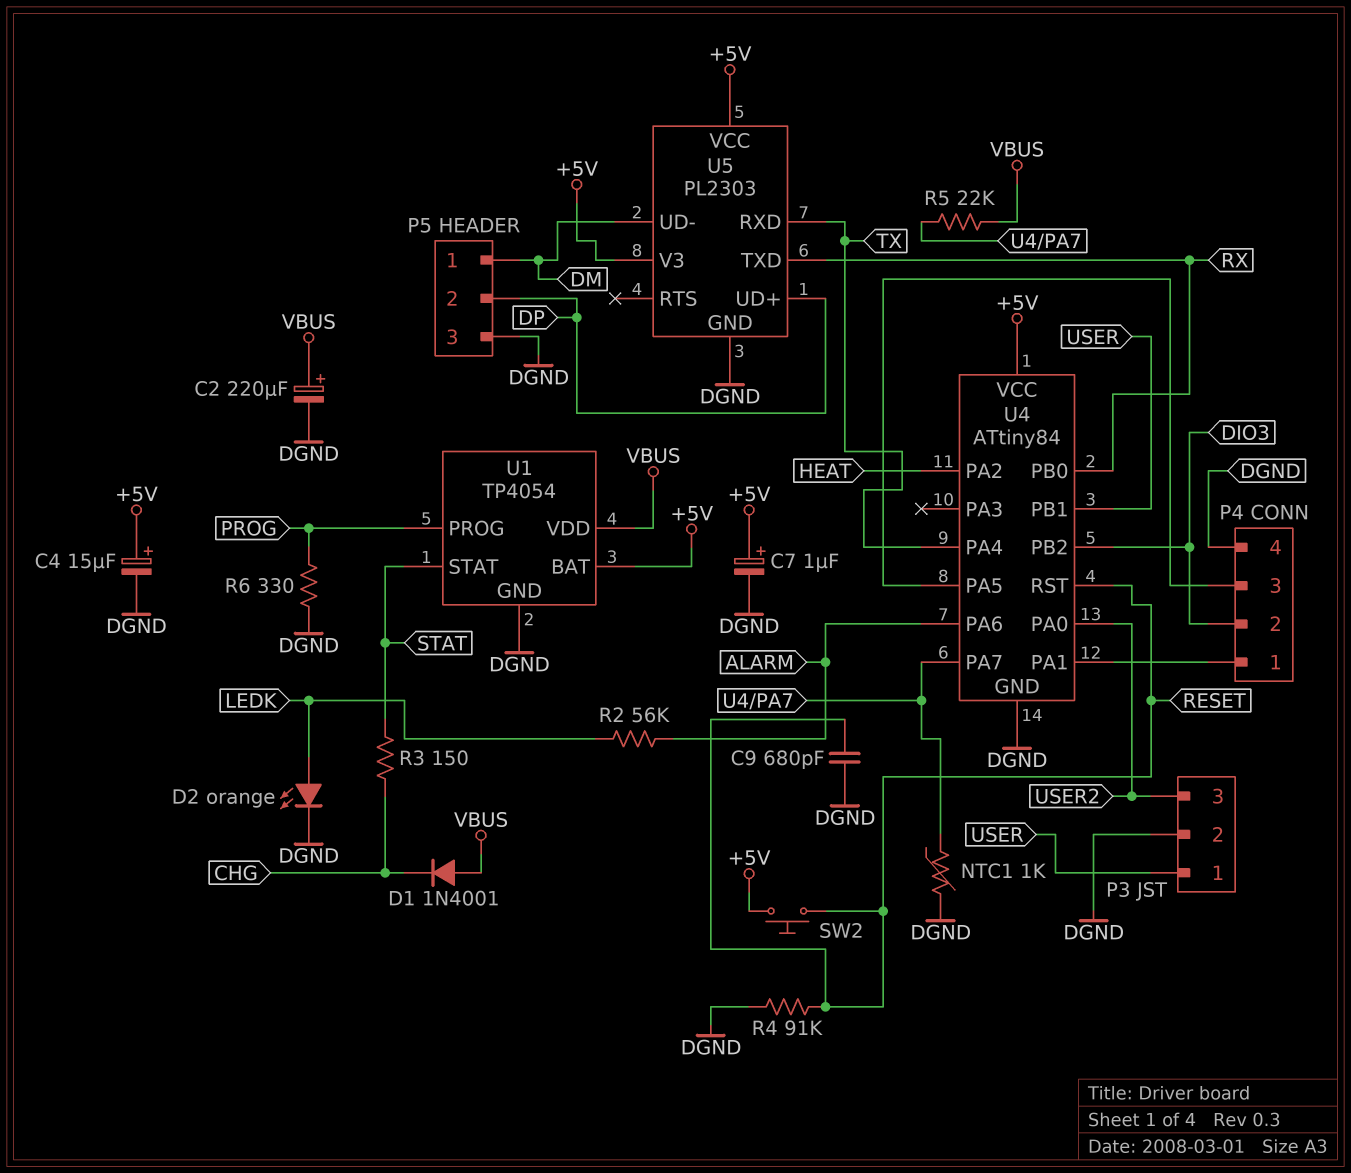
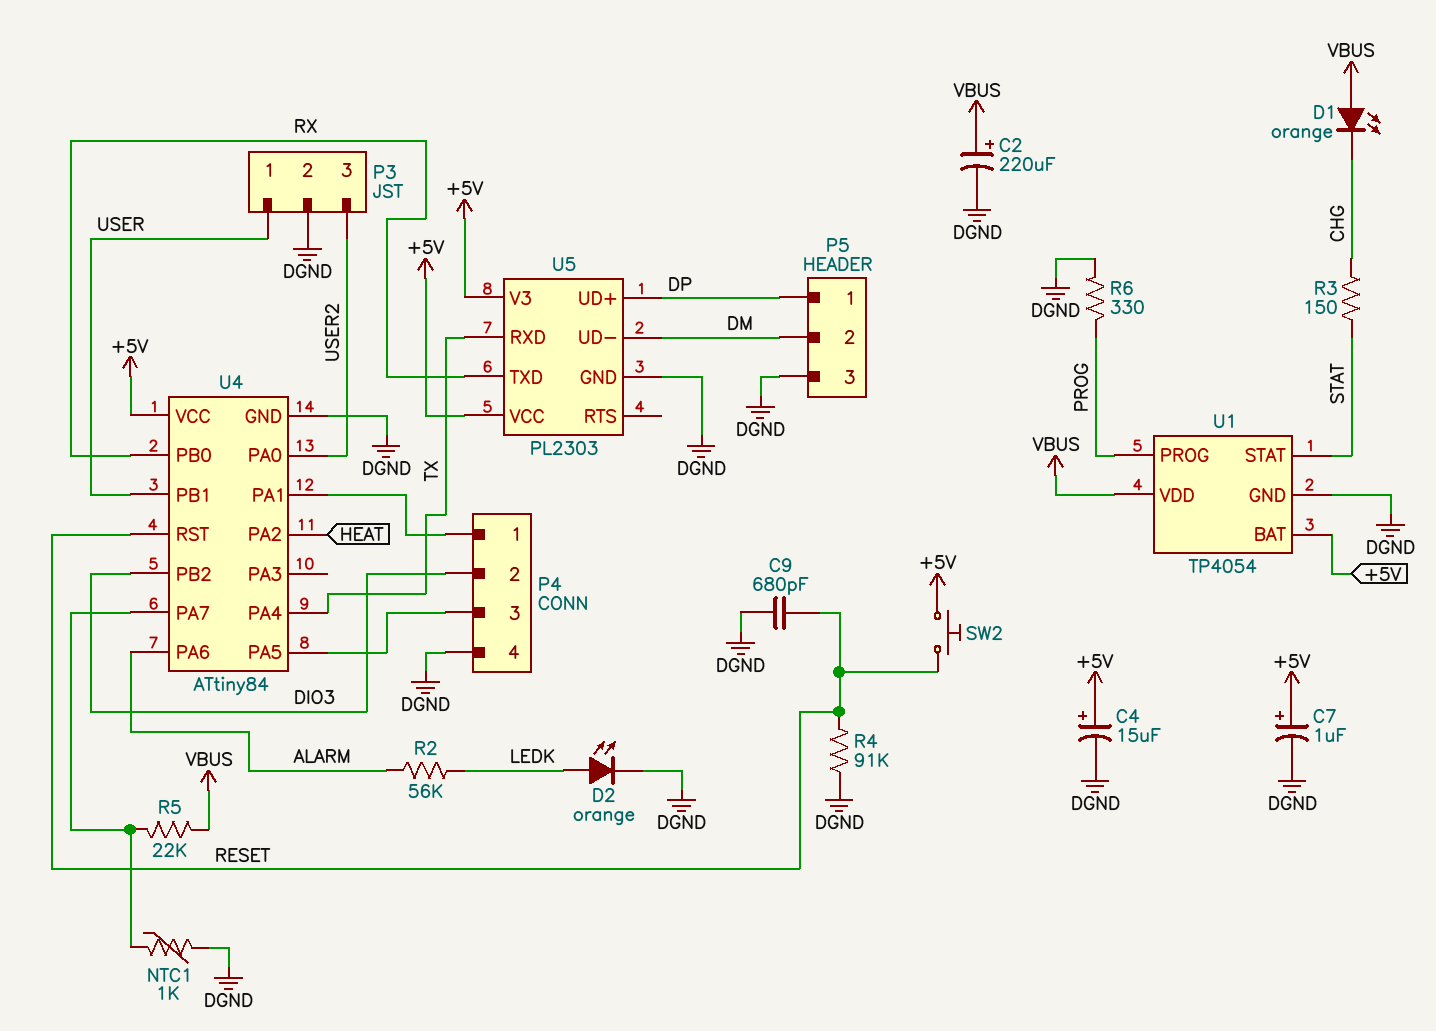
D1: diode 1N4001 (A VBUS, K CHG) -> LED orange (A VBUS, K CHG)
P5 pin 1: DM -> DP
P5 pin 2: DP -> DM

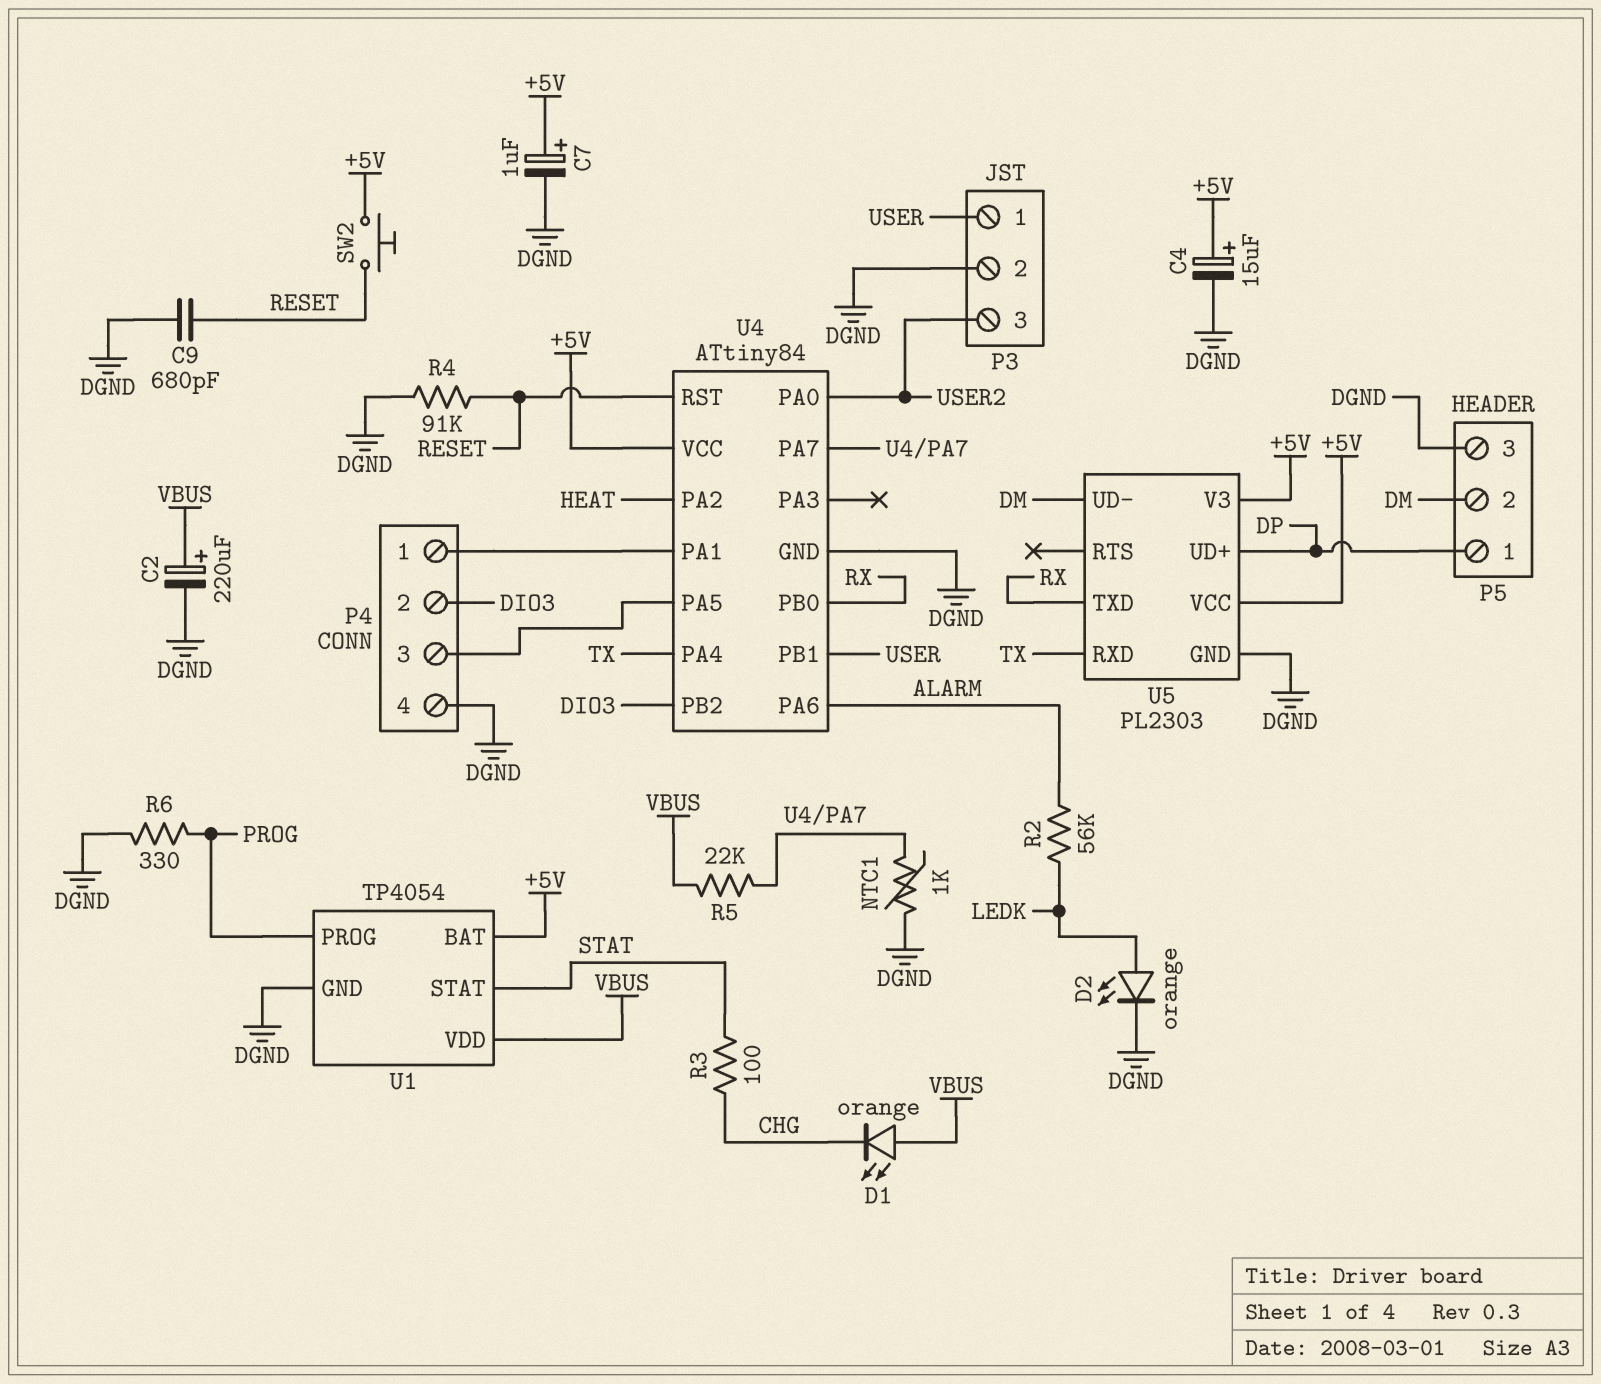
R3: 150 (CHG, STAT) -> 100 (CHG, STAT)

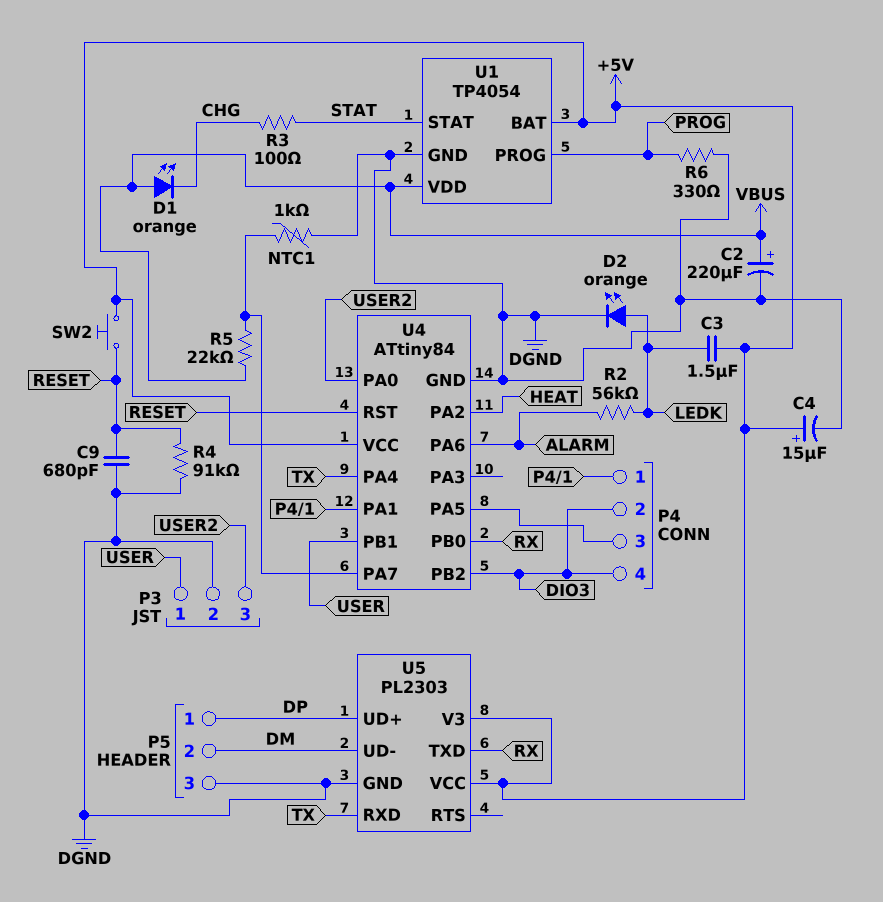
C3: none -> 1.5uF (+5V, LEDK)
C7: 1uF (plus +5V, minus DGND) -> none
P4 pin 4: DGND -> DIO3

